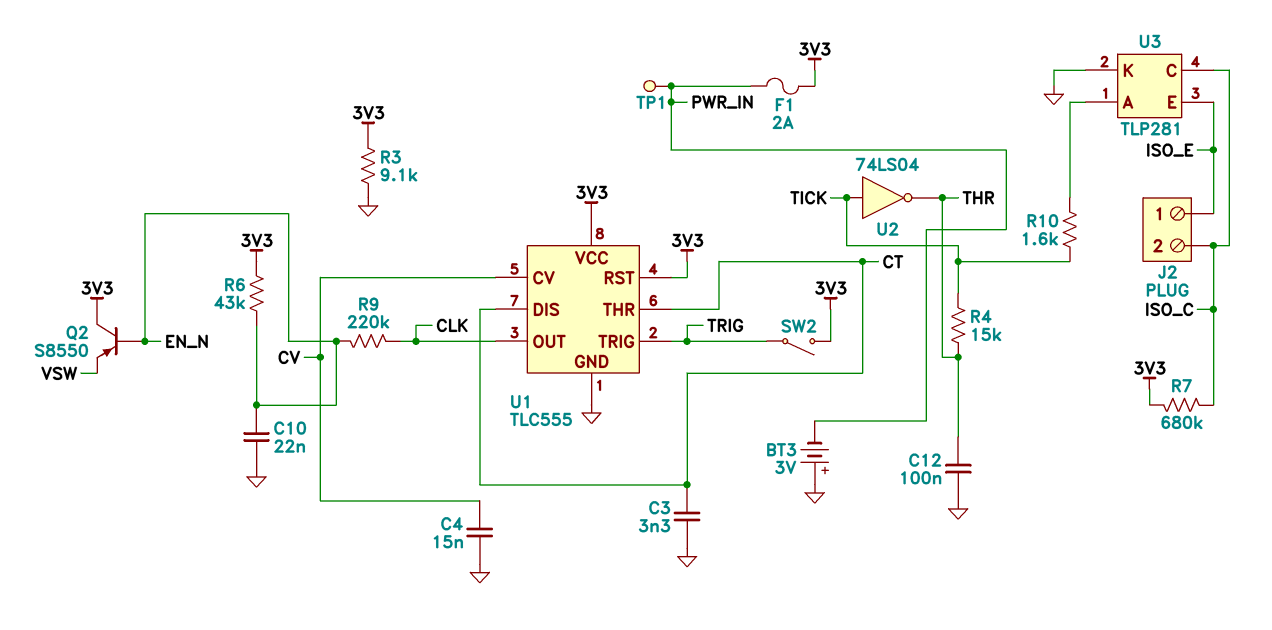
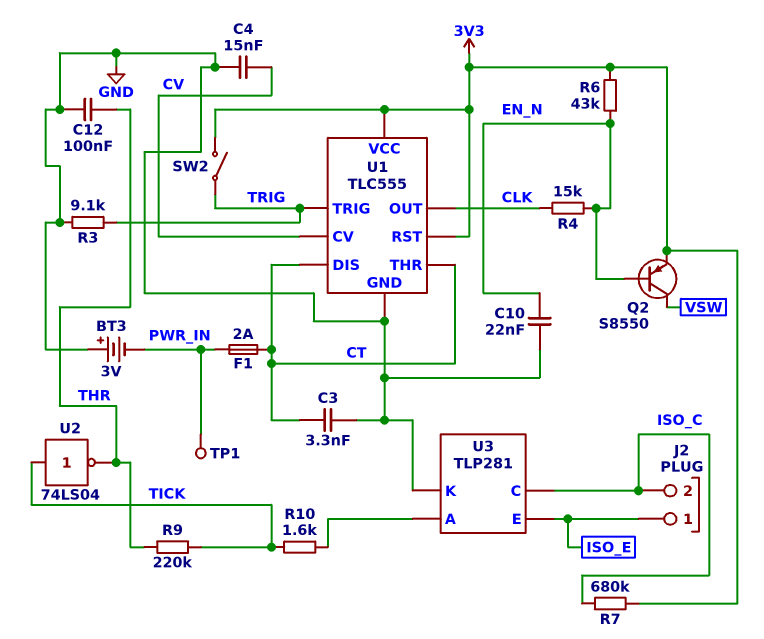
F1: 2A (3V3, PWR_IN) -> 2A (CT, PWR_IN)
Q2: PNP S8550 (B EN_N, C 3V3, E VSW) -> PNP S8550 (B EN_N, C VSW, E 3V3)
R3: 9.1k (3V3, GND) -> 9.1k (GND, TRIG)
R4: 15k (THR, TICK) -> 15k (CLK, EN_N)
R9: 220k (CLK, EN_N) -> 220k (THR, TICK)

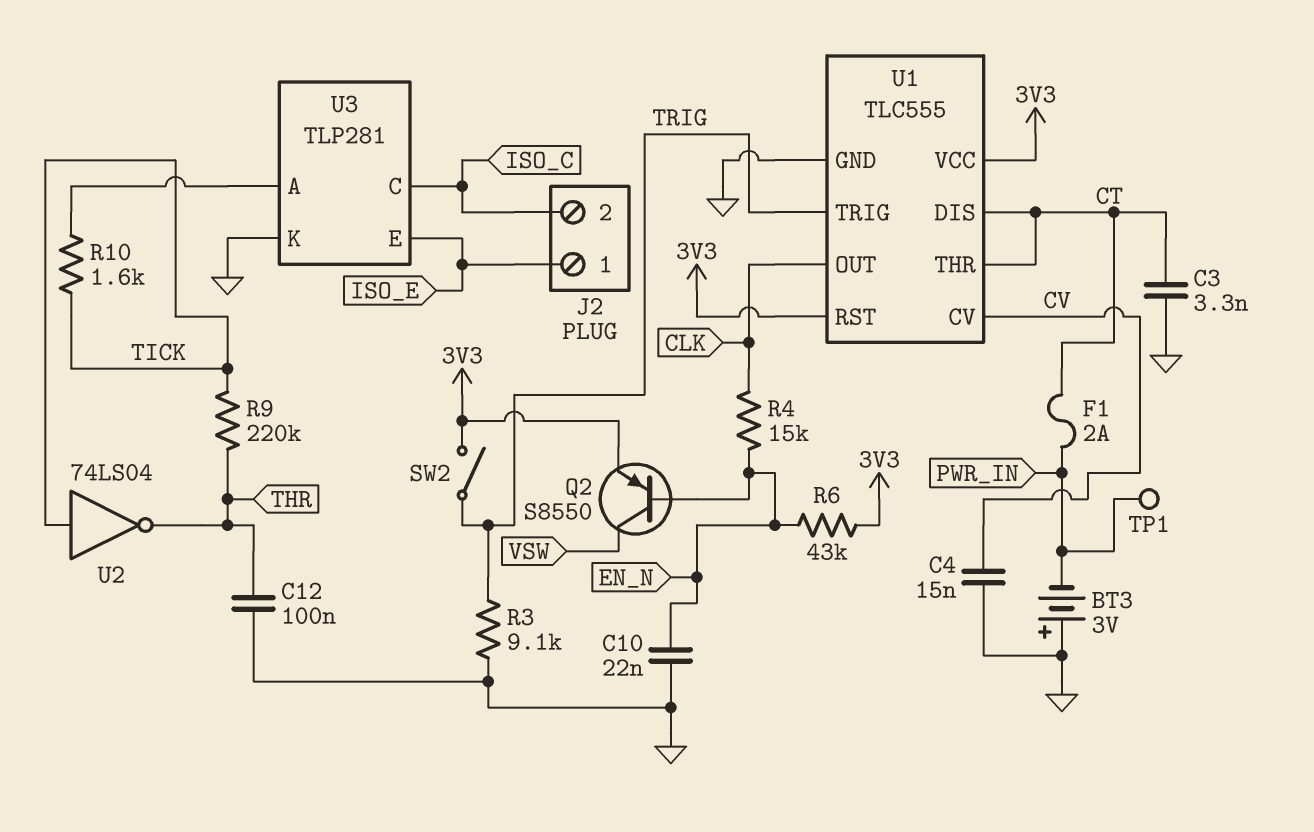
R7: 680k (3V3, ISO_C) -> none

